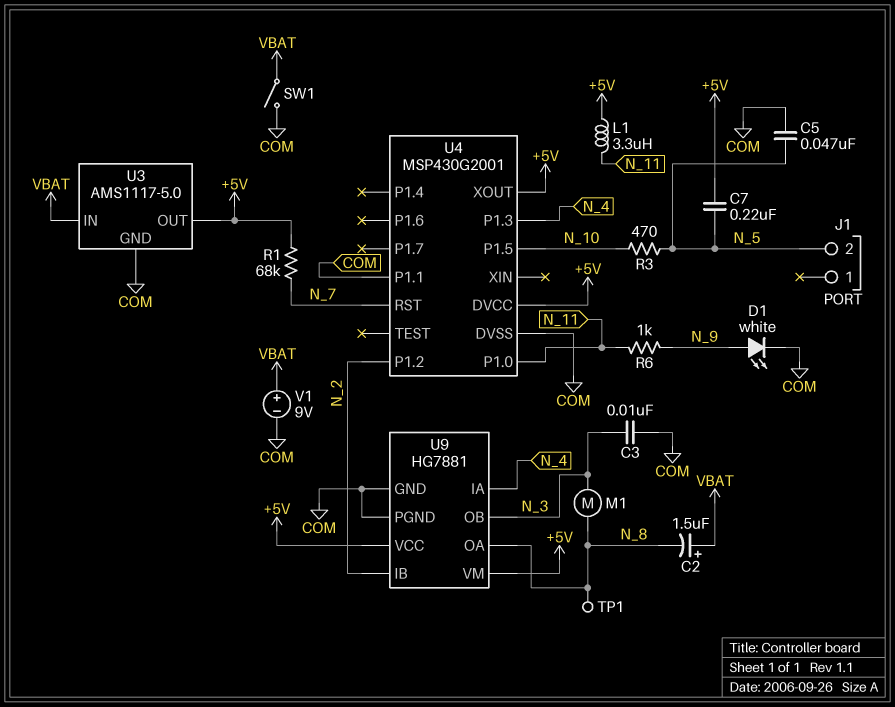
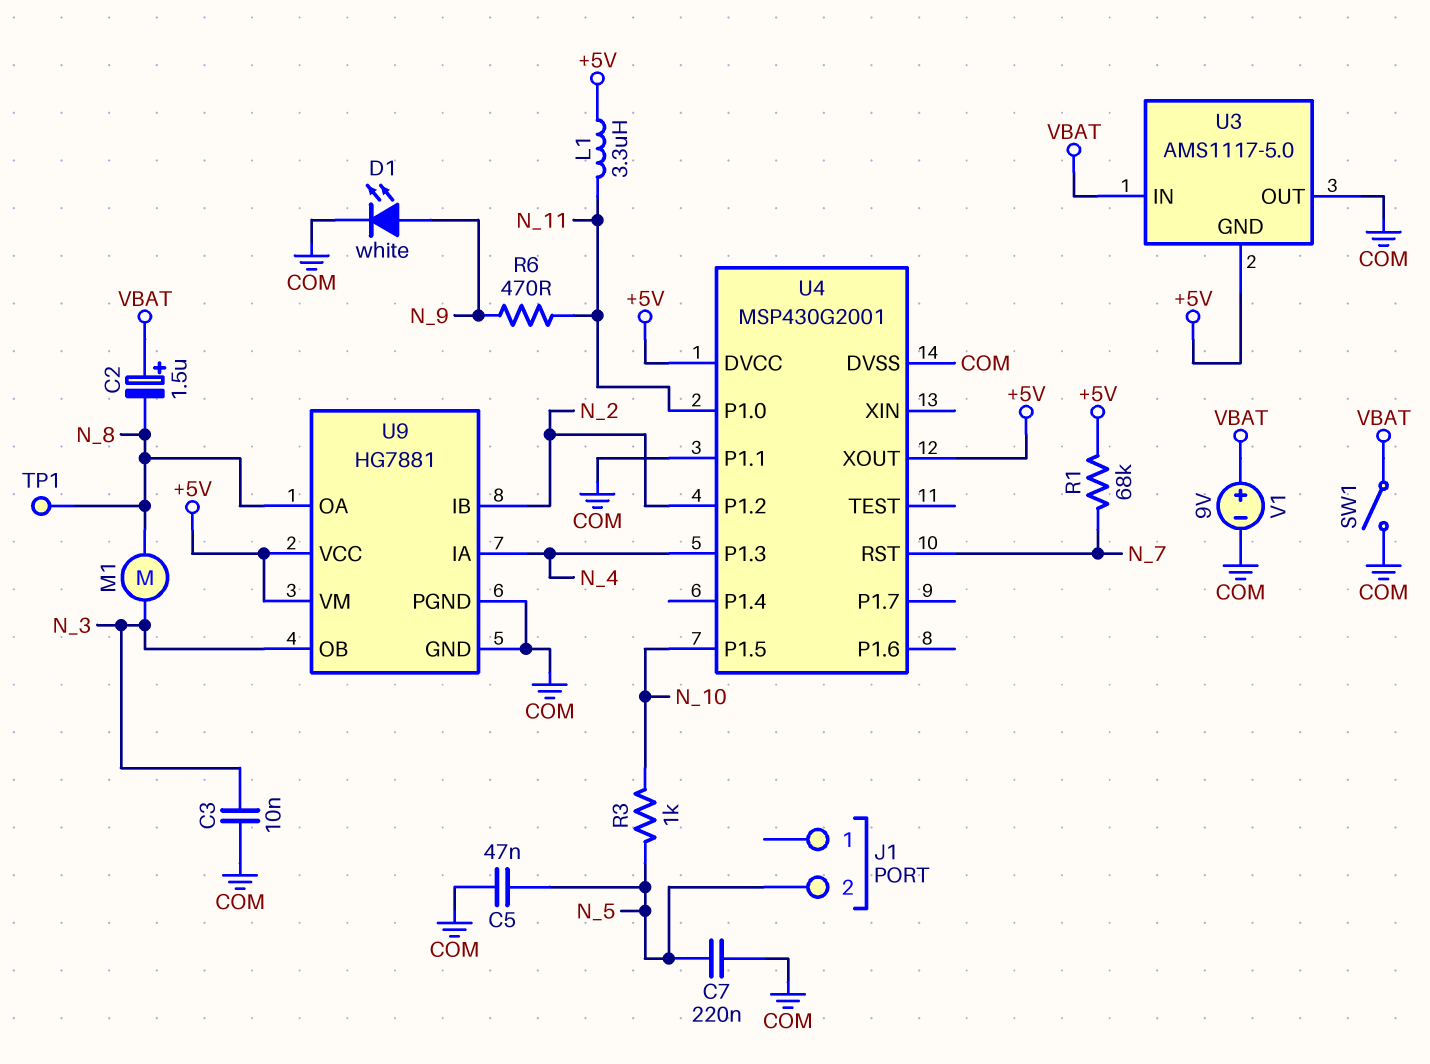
C7: 220nF (+5V, N_5) -> 220nF (COM, N_5)
R3: 470 (N_5, N_10) -> 1k (N_5, N_10)
R6: 1k (N_9, N_11) -> 470 (N_9, N_11)
U3 pin GND: COM -> +5V
U3 pin OUT: +5V -> COM

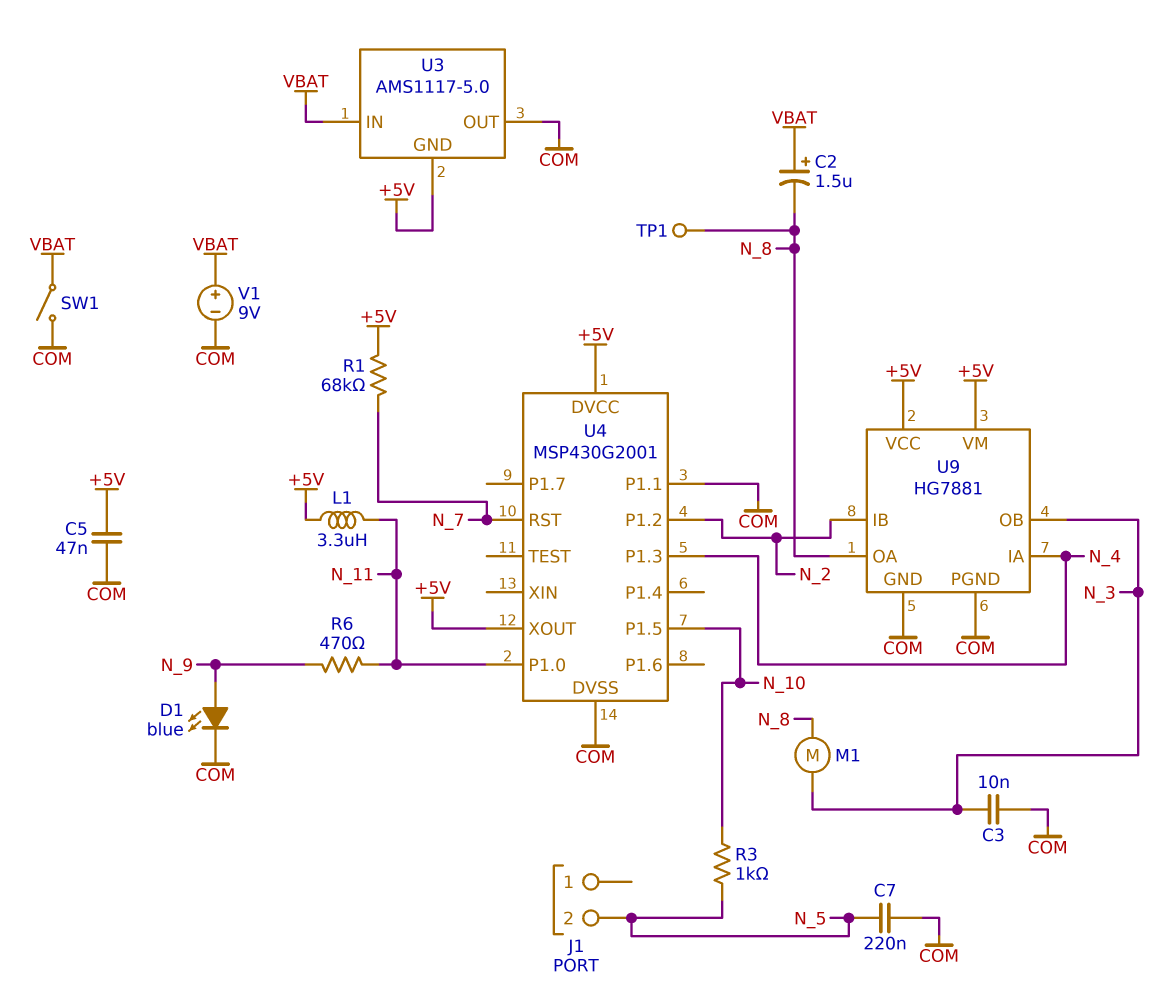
C5: 47nF (COM, N_5) -> 47nF (+5V, COM)
D1: LED white (A N_9, K COM) -> LED blue (A N_9, K COM)

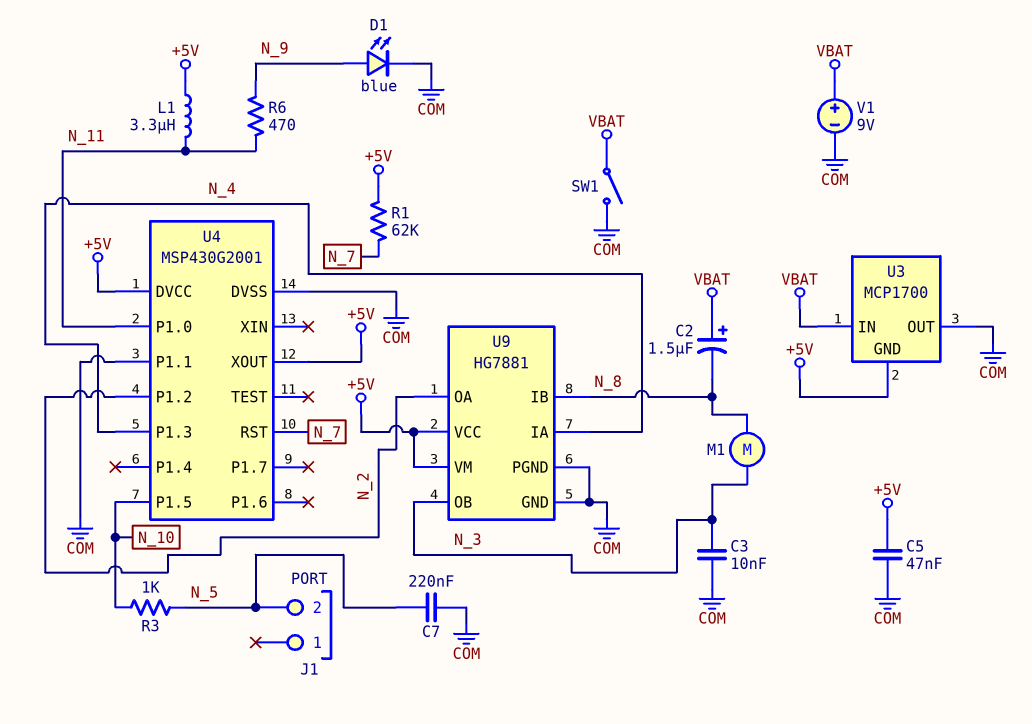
R1: 68k (+5V, N_7) -> 62k (+5V, N_7)
TP1: test point (N_8) -> none
U3: AMS1117-5.0 -> MCP1700
U9 pin IB: N_2 -> N_8
U9 pin OA: N_8 -> N_2

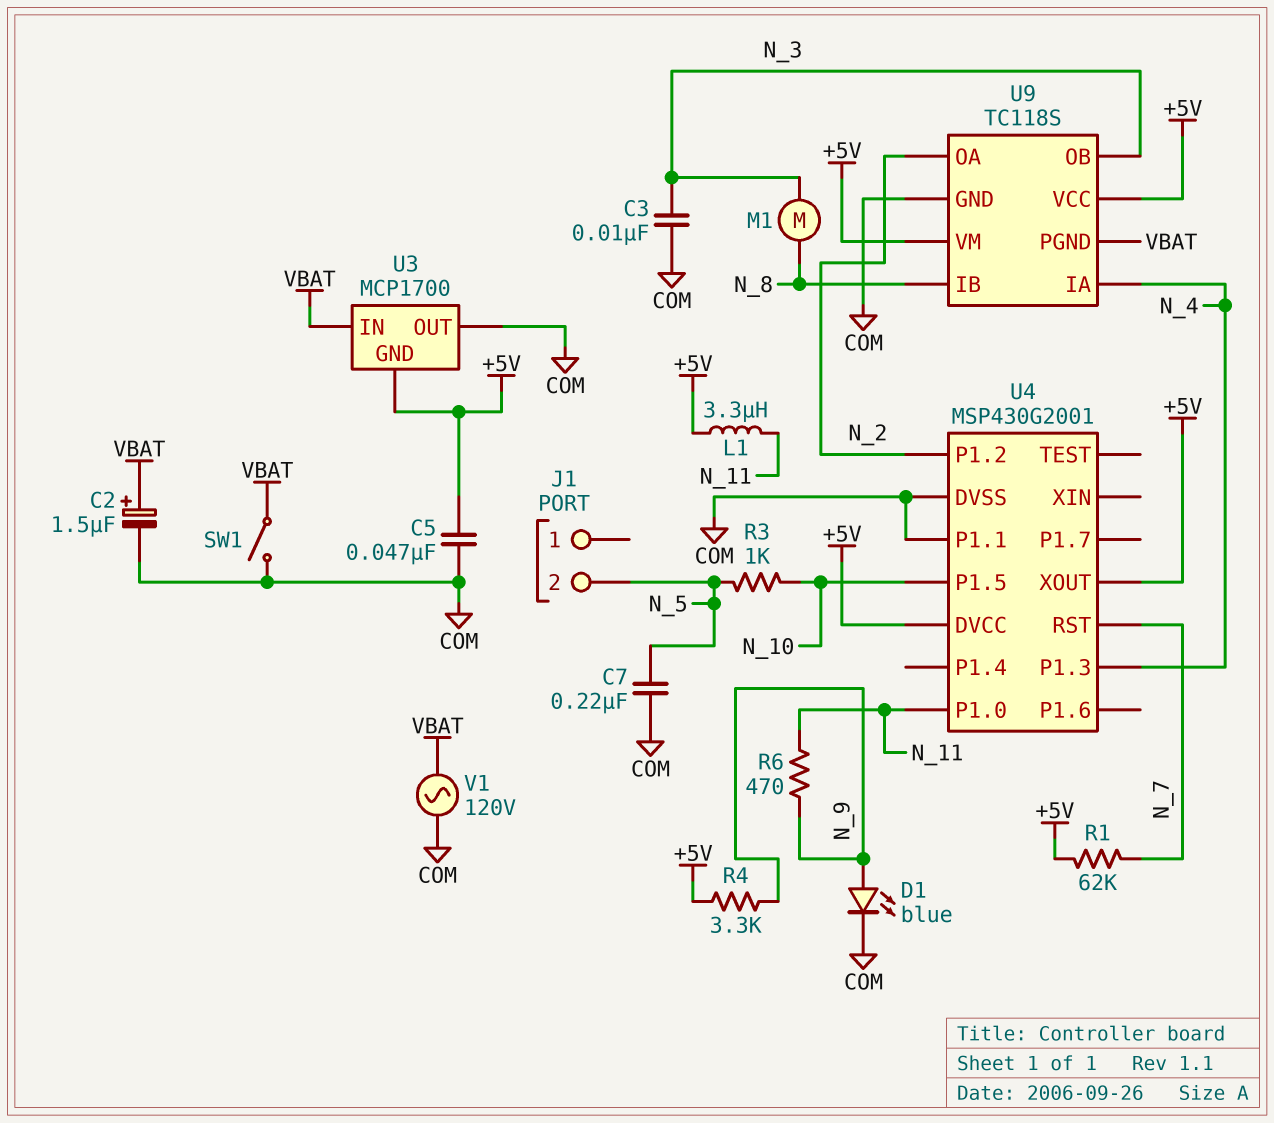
C2: 1.5uF (plus VBAT, minus N_8) -> 1.5uF (plus VBAT, minus COM)
R4: none -> 3.3k (+5V, N_9)
U9: HG7881 -> TC118S
U9 pin PGND: COM -> VBAT
V1: 9V (plus VBAT, minus COM) -> AC 120V (COM, VBAT)

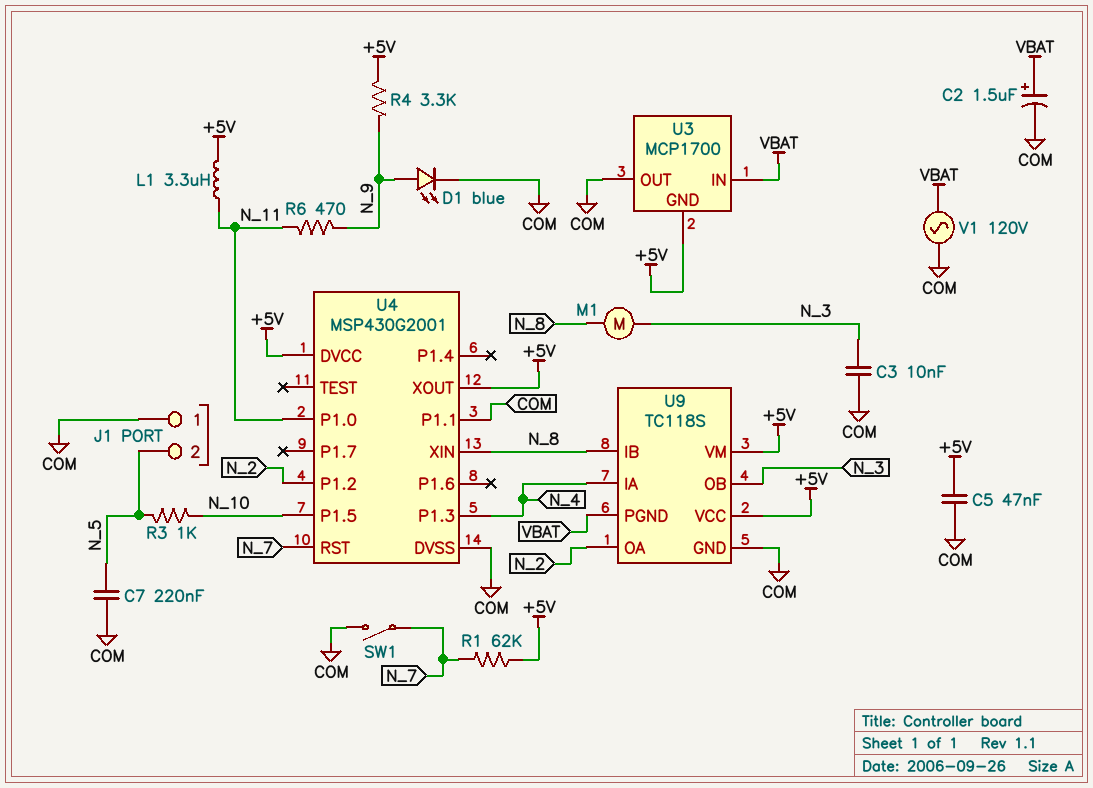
J1 pin 1: none -> COM
SW1: switch (COM, VBAT) -> switch (COM, N_7)
U4 pin XIN: none -> N_8

